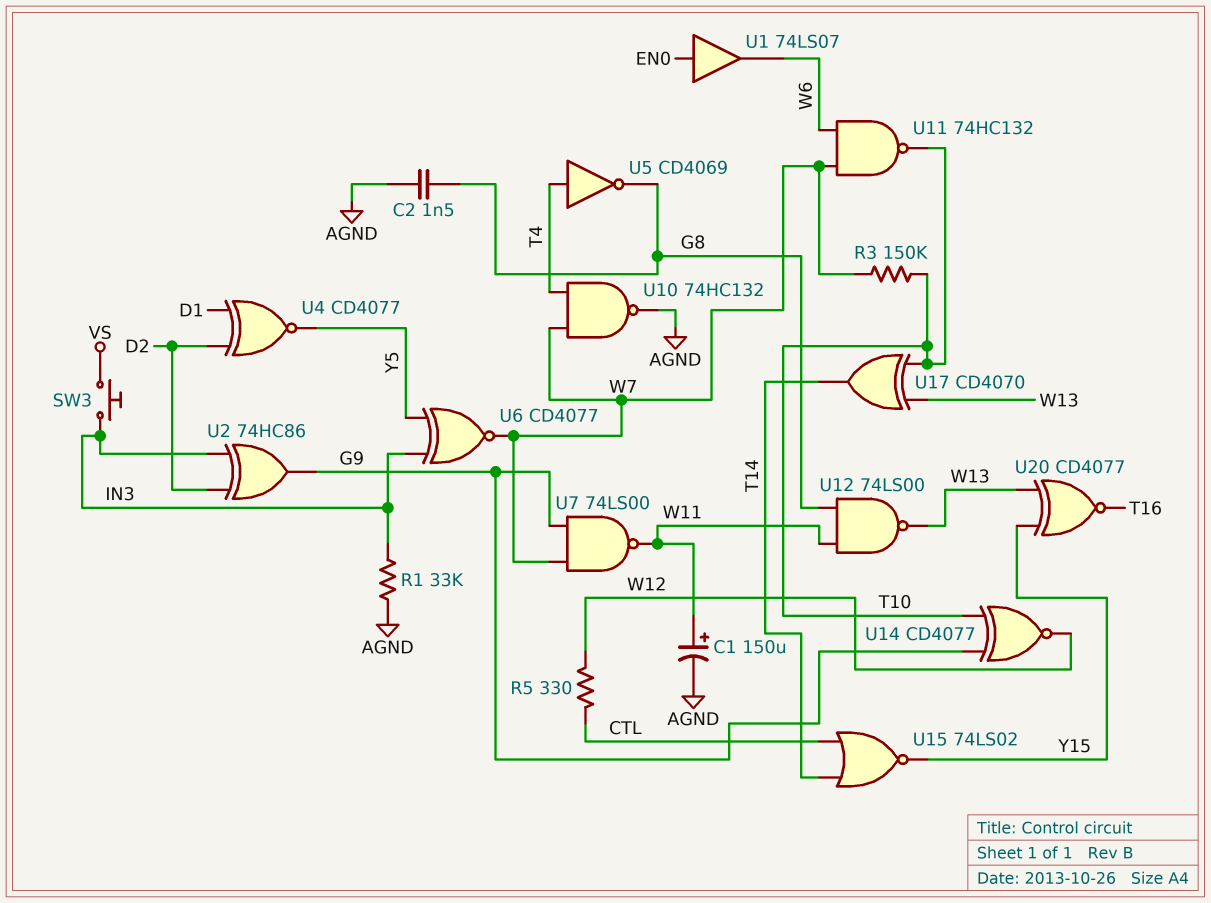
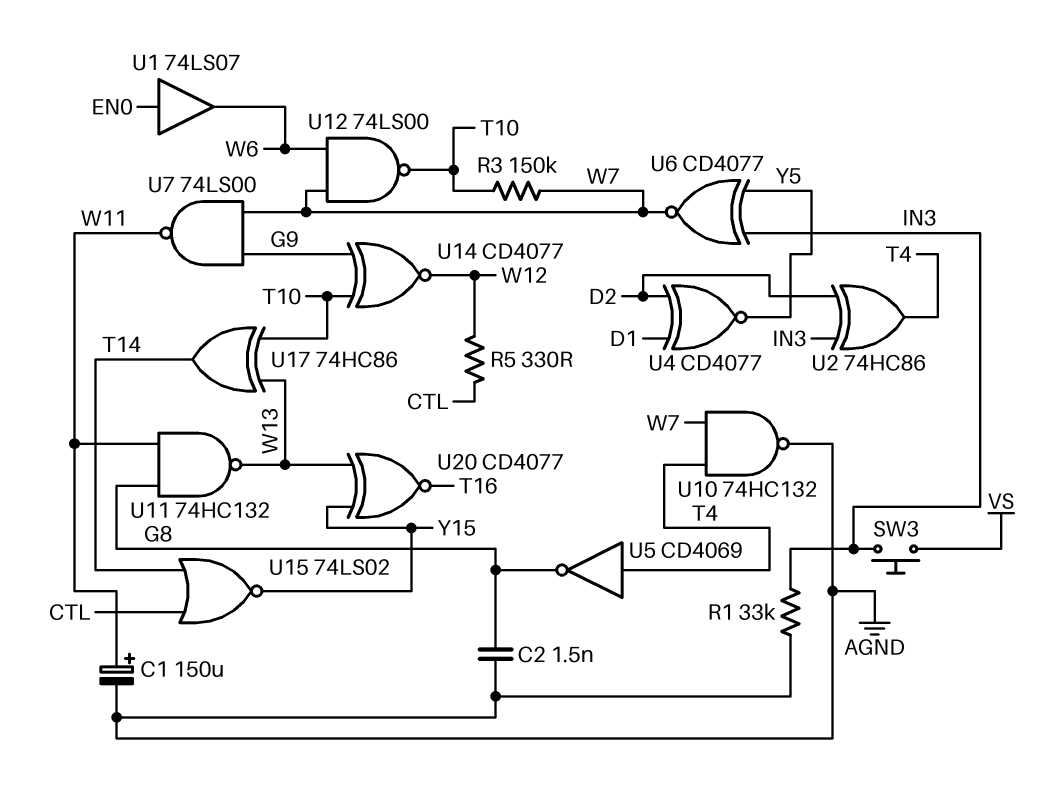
U2: XOR 74HC86 (in D2, in IN3, out G9) -> XOR 74HC86 (in D2, in IN3, out T4)
U11: NAND 74HC132 (in W6, in W7, out T10) -> NAND 74HC132 (in G8, in W11, out W13)
U12: NAND 74LS00 (in G8, in W11, out W13) -> NAND 74LS00 (in W6, in W7, out T10)
U17: XOR CD4070 (in T10, in W13, out T14) -> XOR 74HC86 (in T10, in W13, out T14)

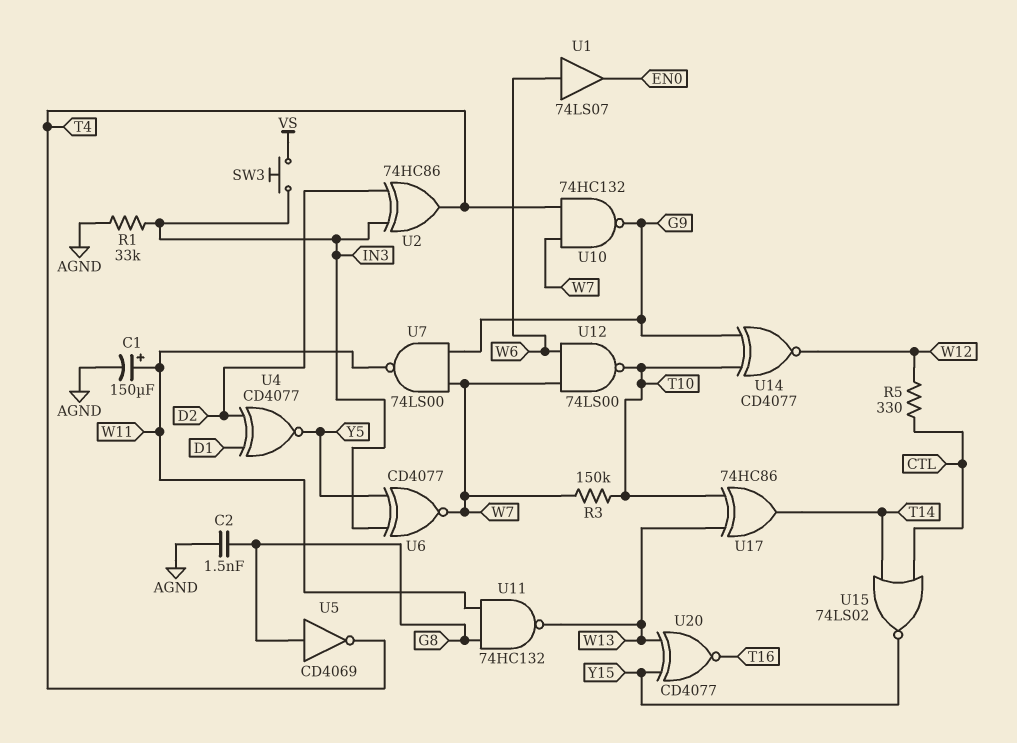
U1: buffer 74LS07 (in EN0, out W6) -> buffer 74LS07 (in W6, out EN0)
U5: NOT CD4069 (in T4, out G8) -> NOT CD4069 (in G8, out T4)
U10: NAND 74HC132 (in T4, in W7, out AGND) -> NAND 74HC132 (in T4, in W7, out G9)

